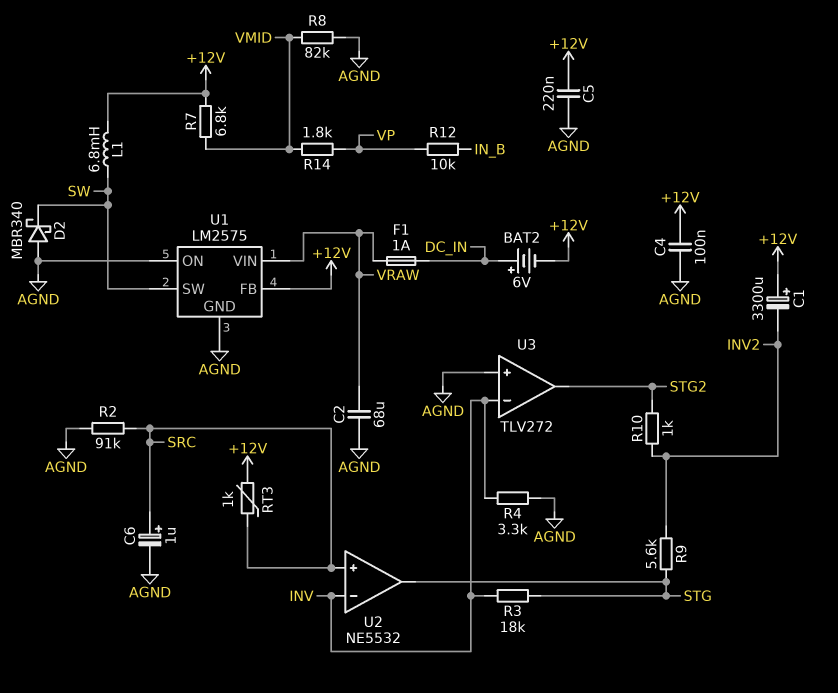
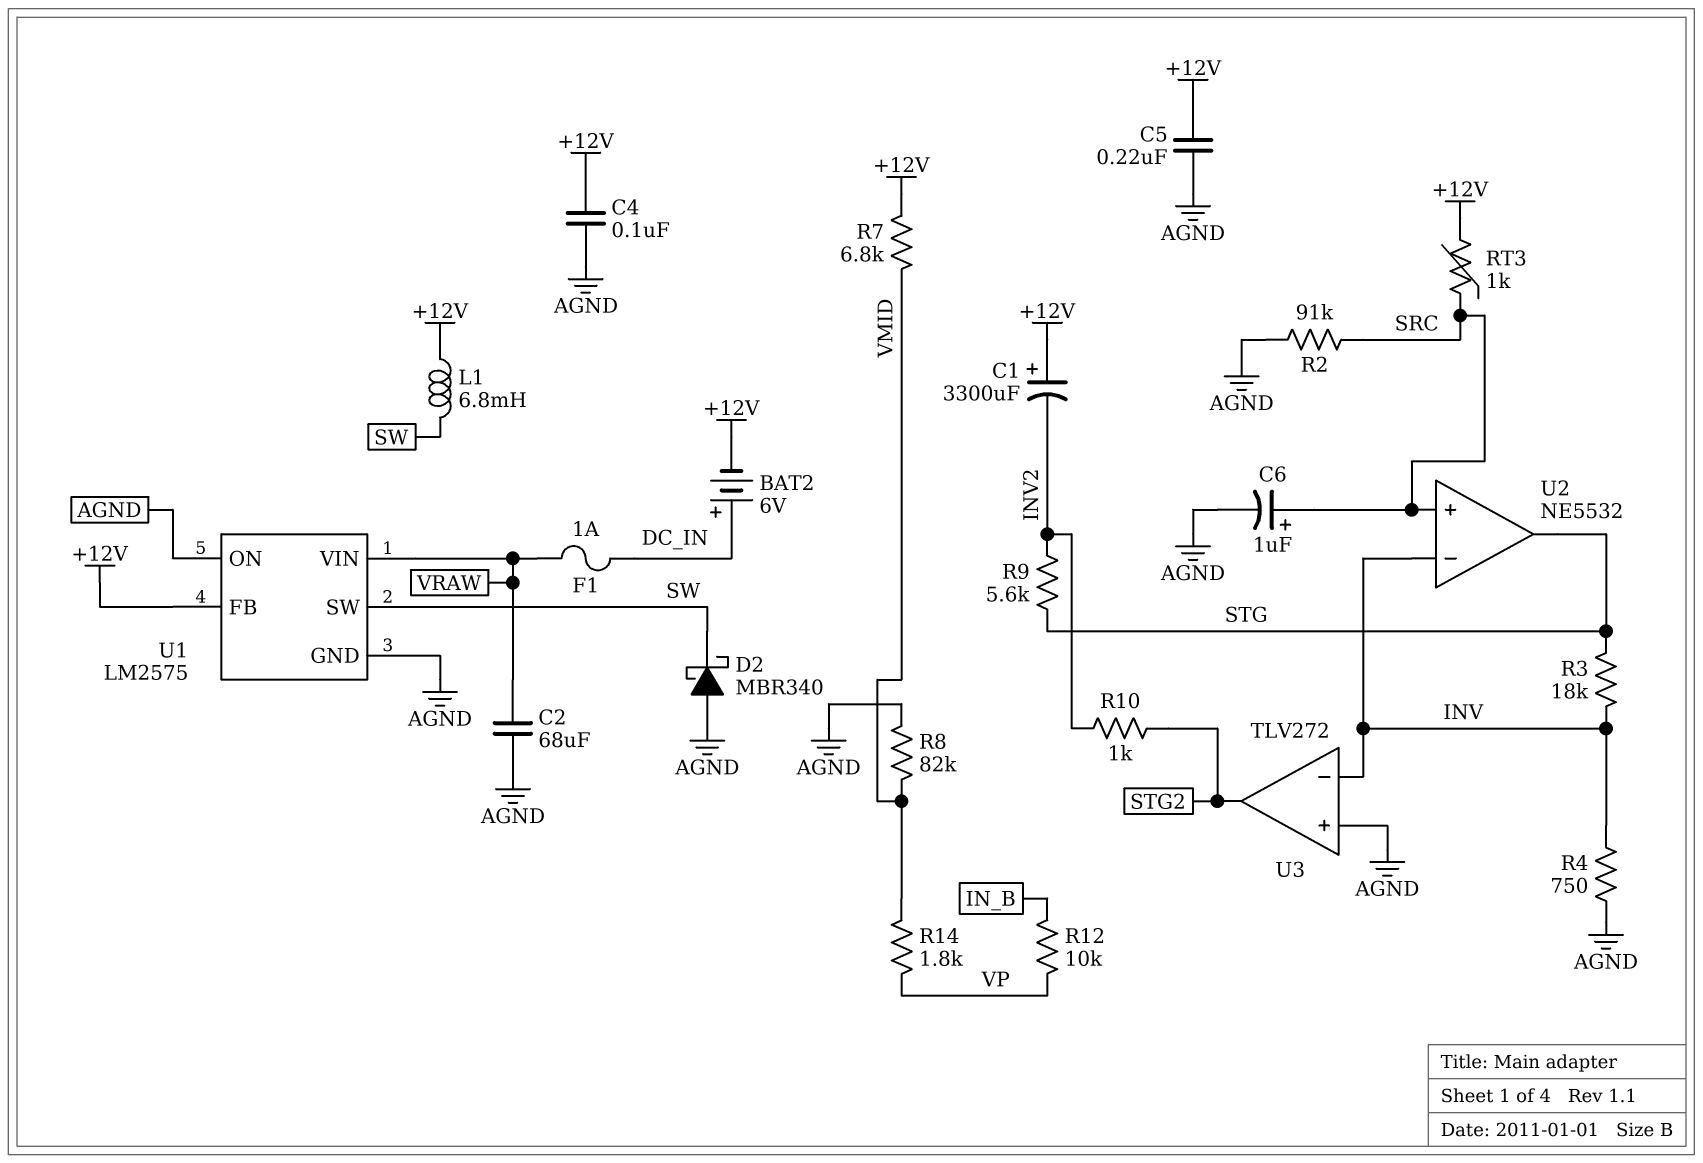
R4: 3.3k (AGND, INV) -> 750 (AGND, INV)

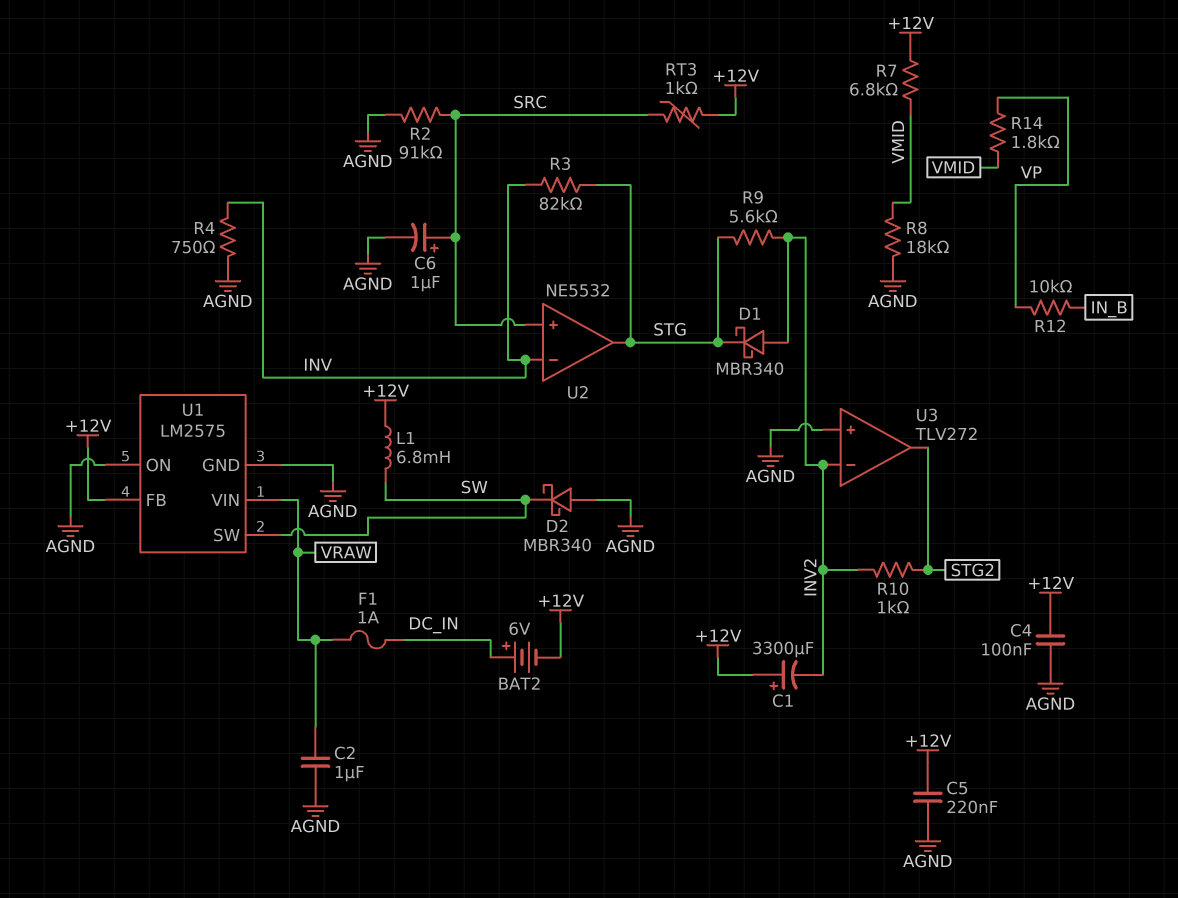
C2: 68uF (AGND, VRAW) -> 1uF (AGND, VRAW)
D1: none -> schottky MBR340 (A INV2, K STG)
R3: 18k (INV, STG) -> 82k (INV, STG)
R8: 82k (AGND, VMID) -> 18k (AGND, VMID)
U3 pin in-: INV -> INV2

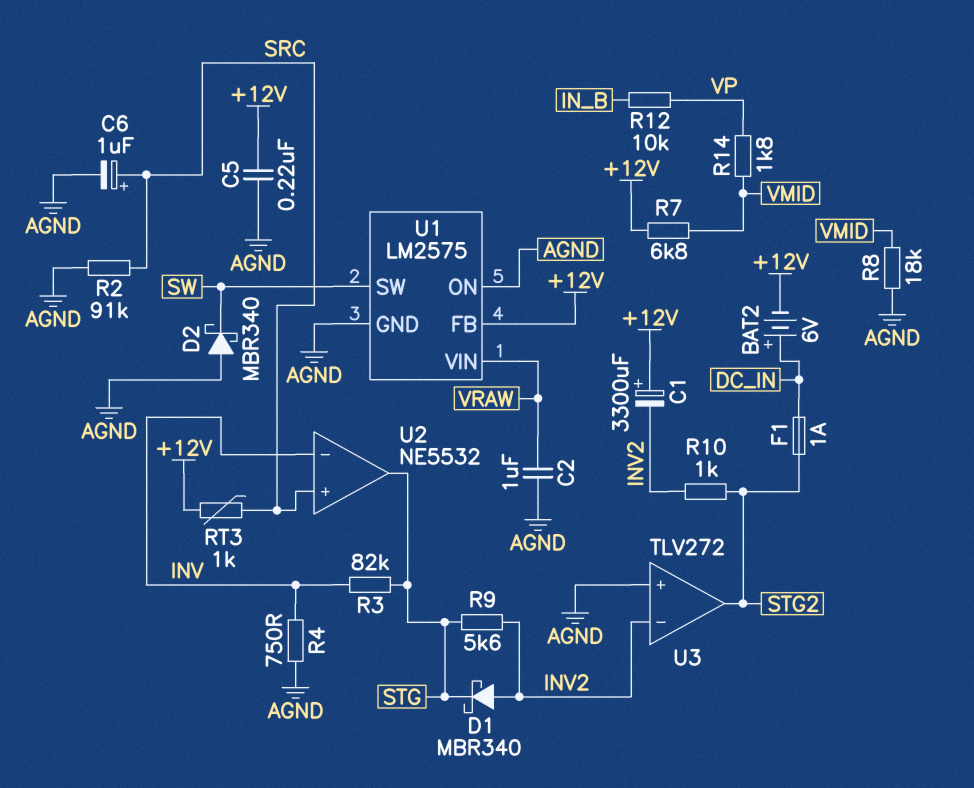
C4: 100nF (+12V, AGND) -> none
F1: 1A (DC_IN, VRAW) -> 1A (DC_IN, STG2)
L1: 6.8mH (+12V, SW) -> none

